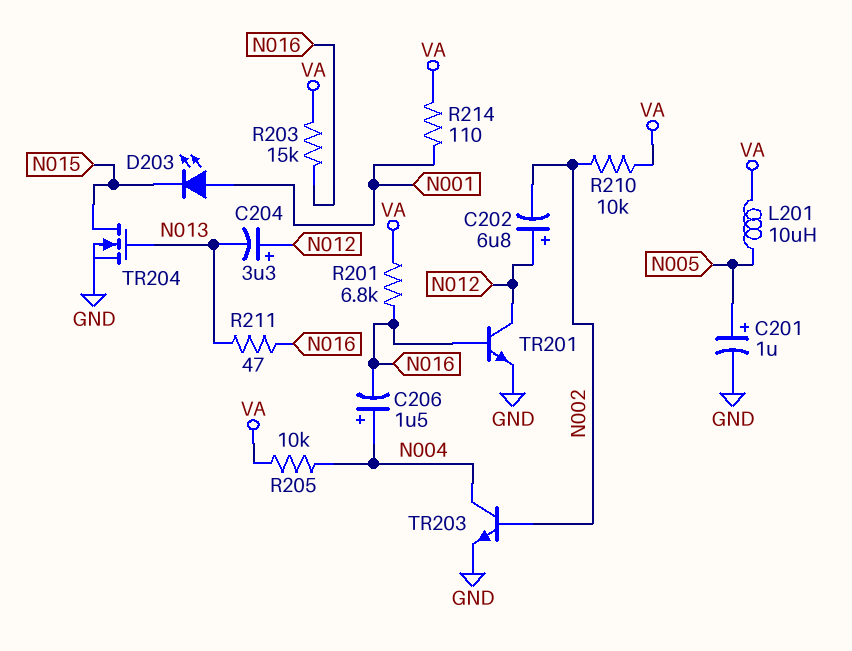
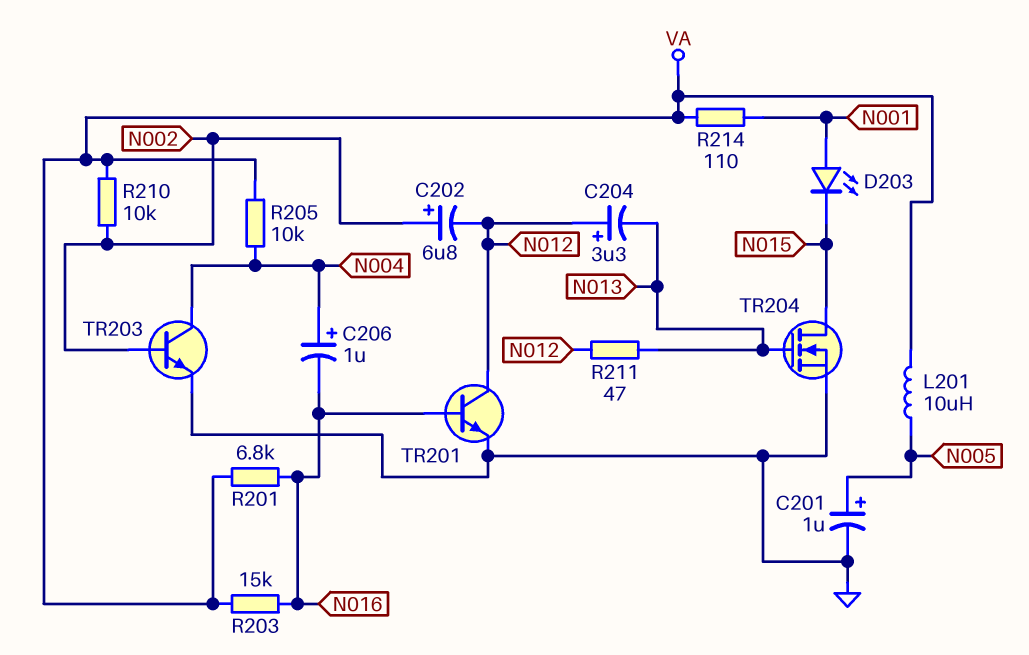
C202: 6.8uF (plus N012, minus N002) -> 6.8uF (plus N002, minus N012)
C206: 1.5uF (plus N004, minus N016) -> 1uF (plus N004, minus N016)
R211: 47 (N013, N016) -> 47 (N012, N013)

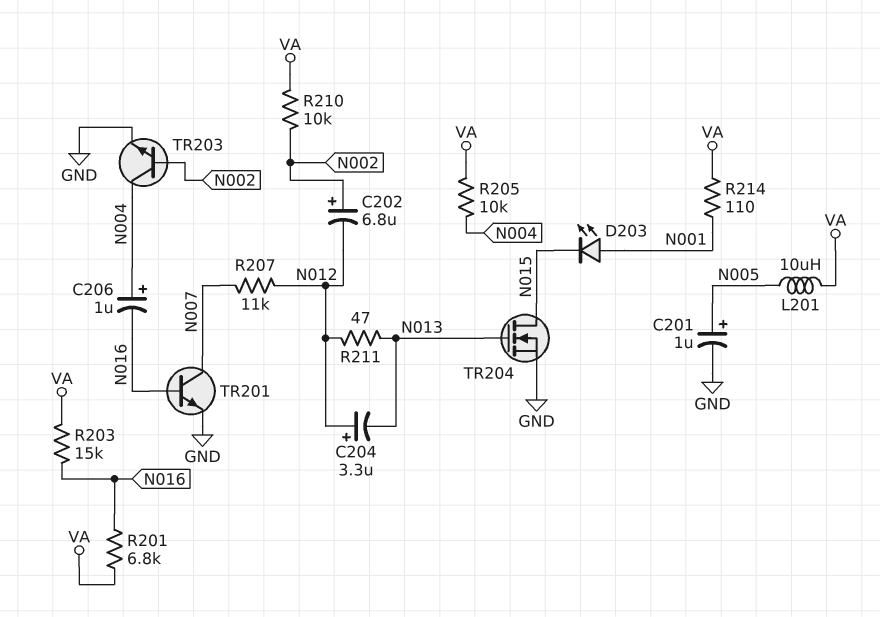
R207: none -> 11k (N007, N012)
TR201: NPN (B N016, C N012, E GND) -> NPN (B N016, C N007, E GND)

